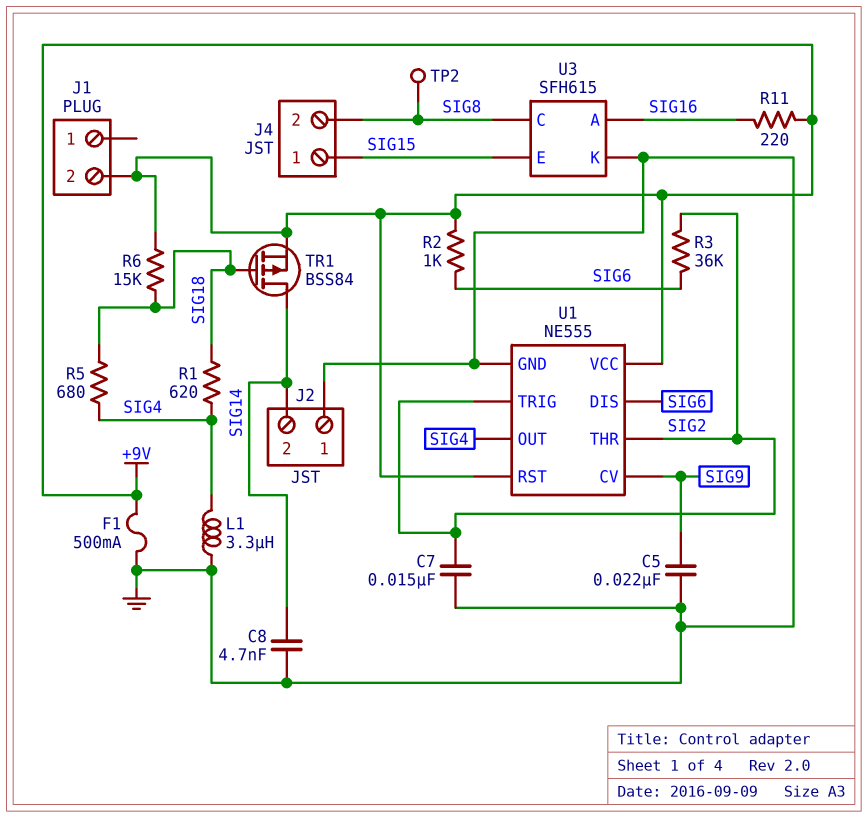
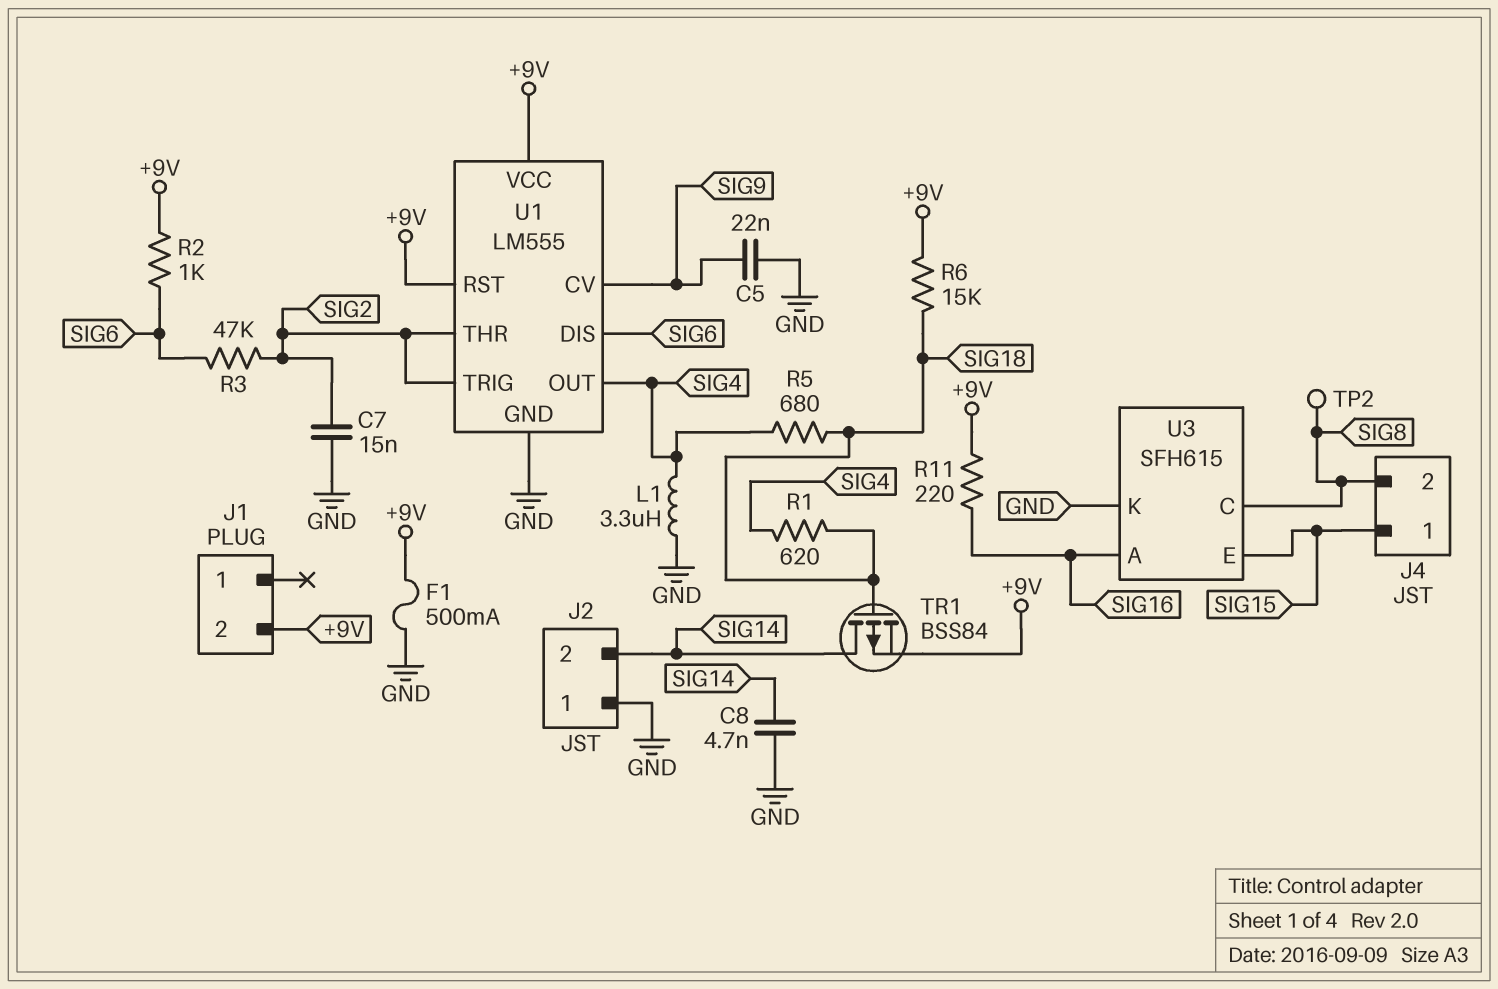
R3: 36k (SIG2, SIG6) -> 47k (SIG2, SIG6)
U1: NE555 -> LM555

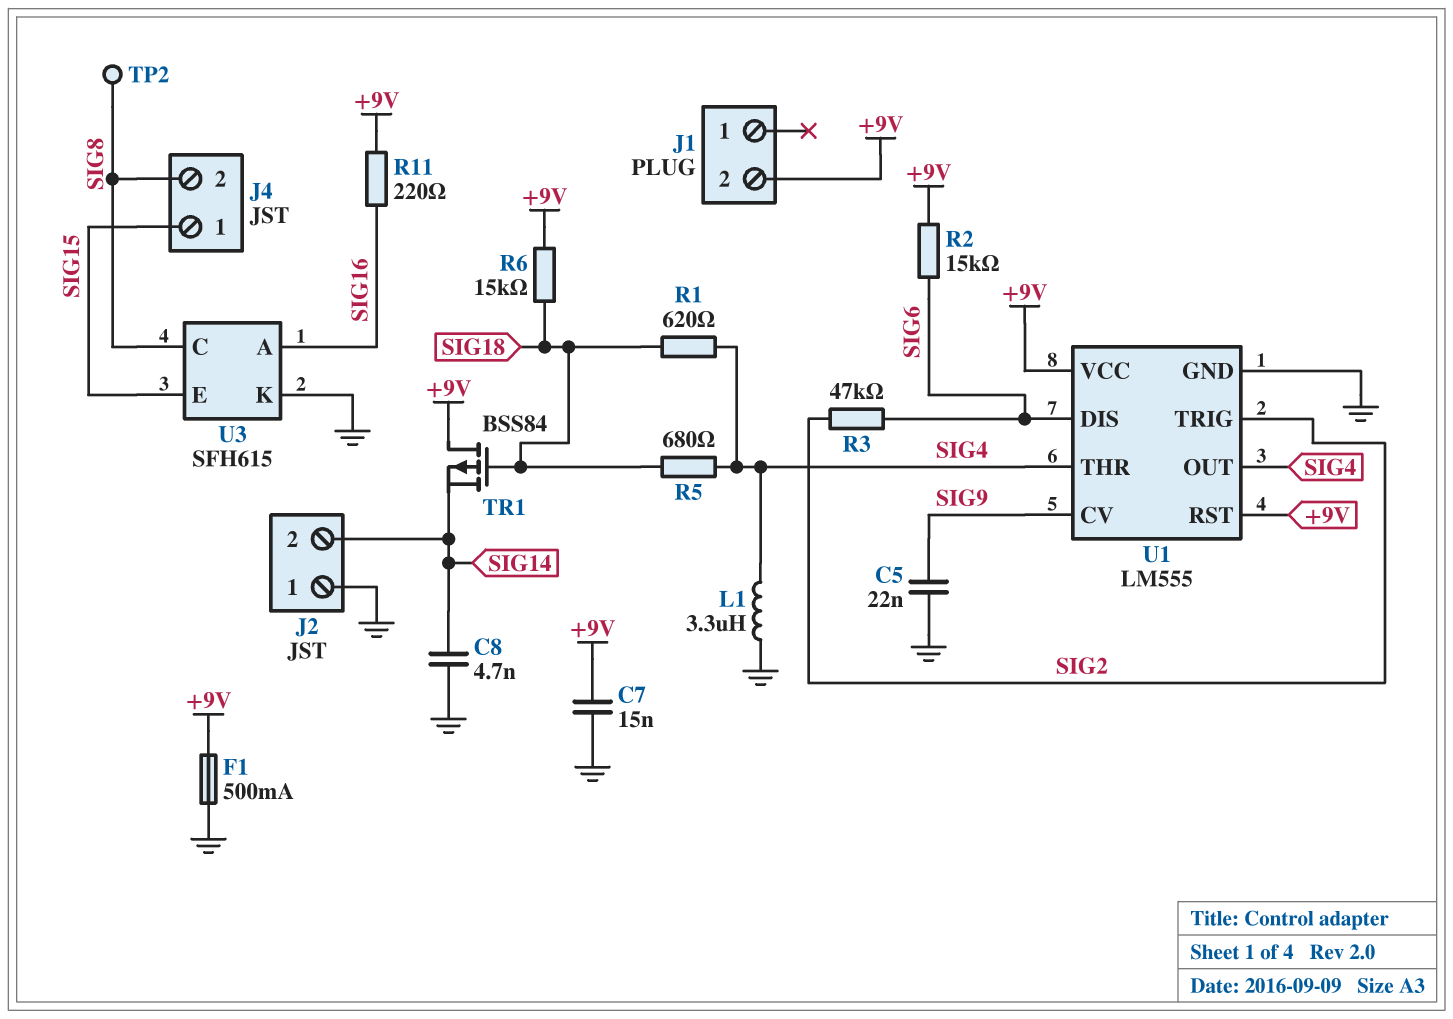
C7: 15nF (GND, SIG2) -> 15nF (+9V, GND)
R2: 1k (+9V, SIG6) -> 15k (+9V, SIG6)
TR1: PMOS BSS84 (G SIG18, D SIG14, S +9V) -> PMOS BSS84 (G SIG18, D +9V, S SIG14)
U1 pin THR: SIG2 -> SIG4

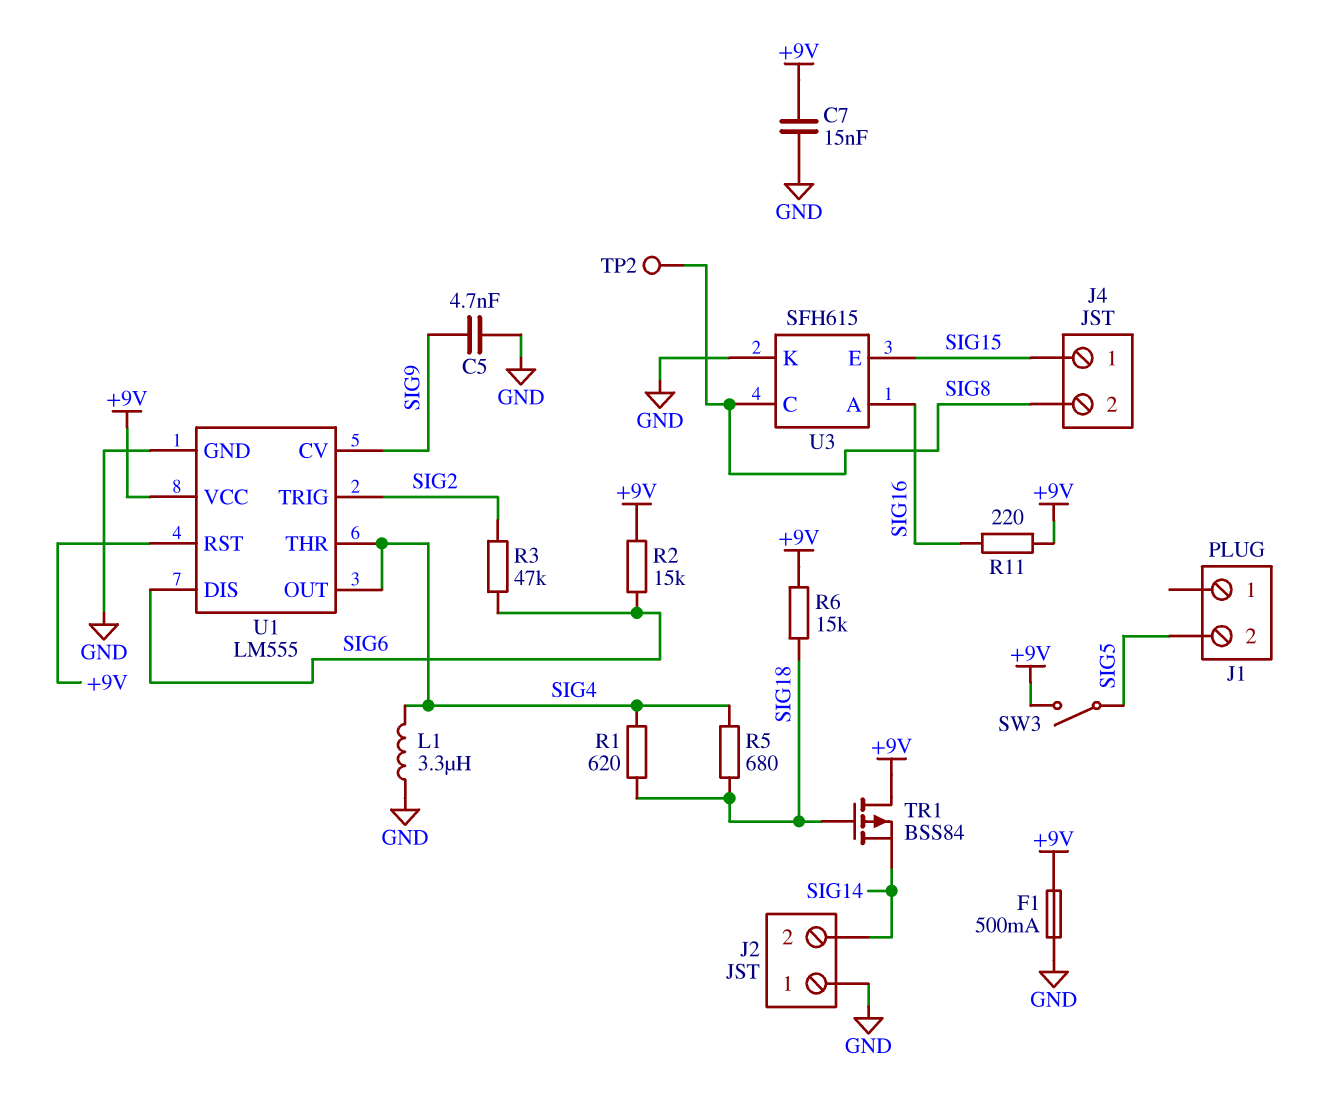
C5: 22nF (GND, SIG9) -> 4.7nF (GND, SIG9)
C8: 4.7nF (GND, SIG14) -> none
J1 pin 2: +9V -> SIG5
SW3: none -> switch (+9V, SIG5)

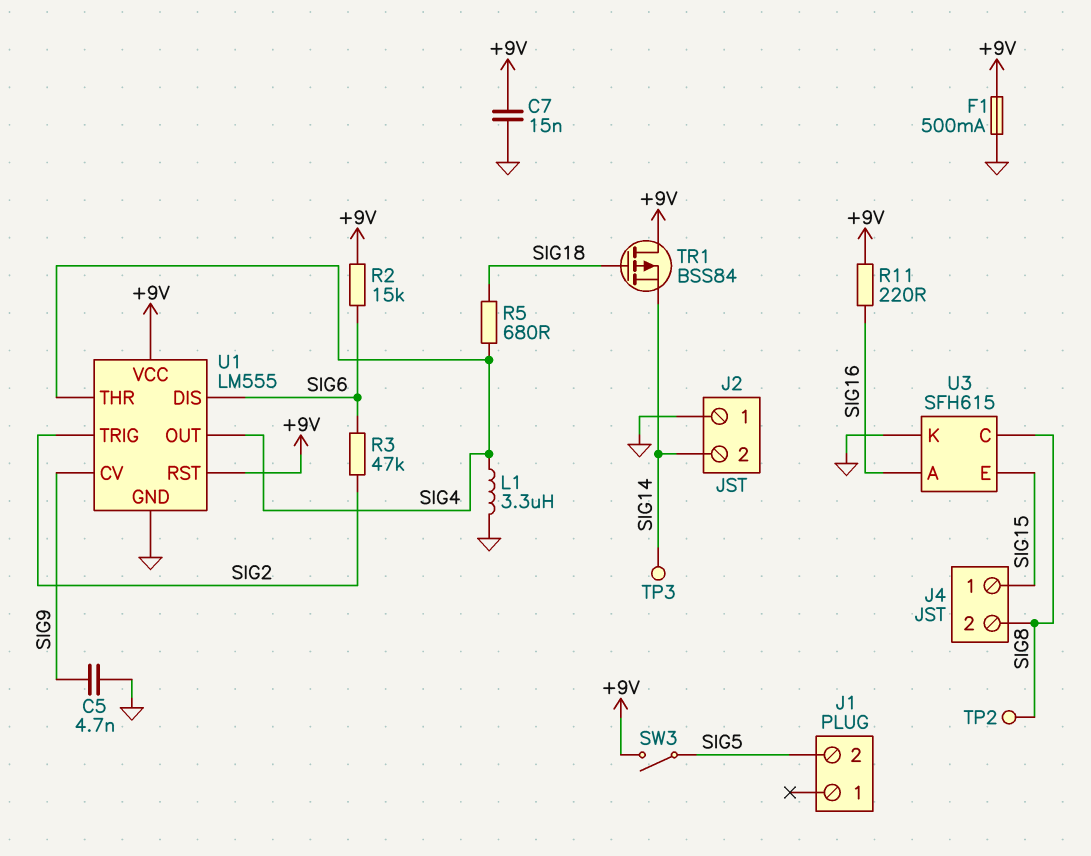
R1: 620 (SIG4, SIG18) -> none
R6: 15k (+9V, SIG18) -> none
TP3: none -> test point (SIG14)

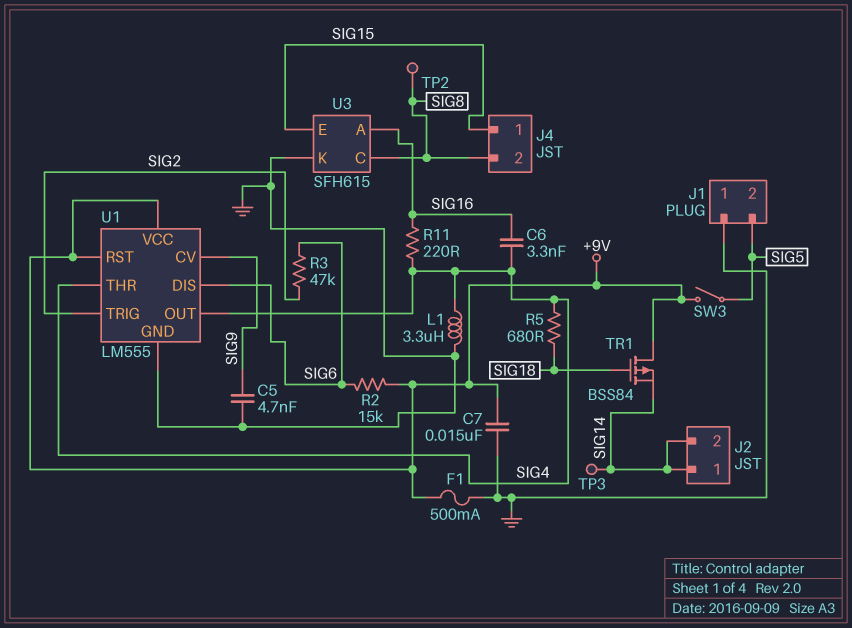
C6: none -> 3.3nF (SIG4, SIG16)
J1 pin 1: none -> GND
J2 pin 1: GND -> SIG14
R11: 220 (+9V, SIG16) -> 220 (SIG4, SIG16)

